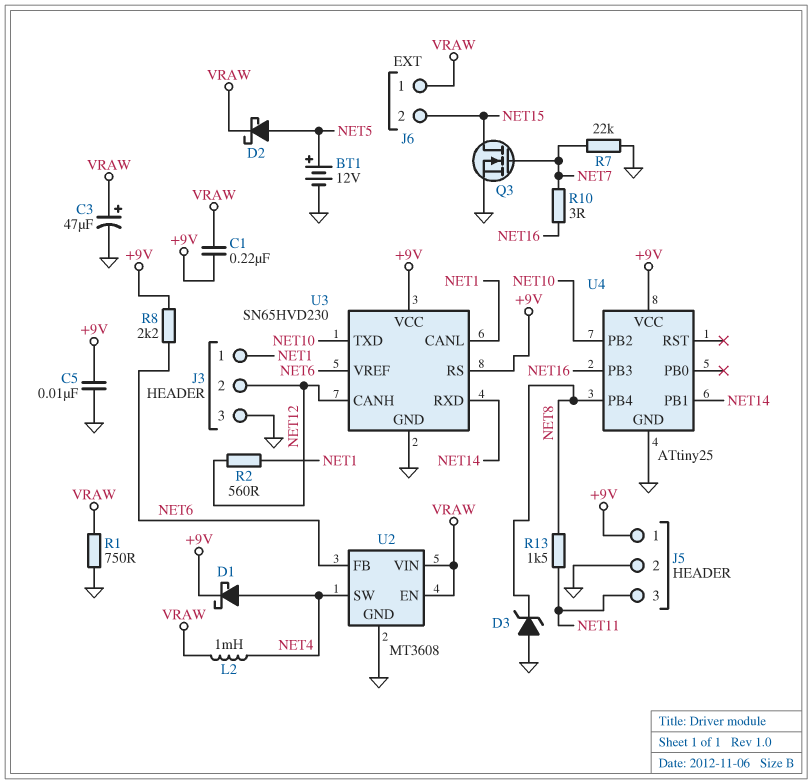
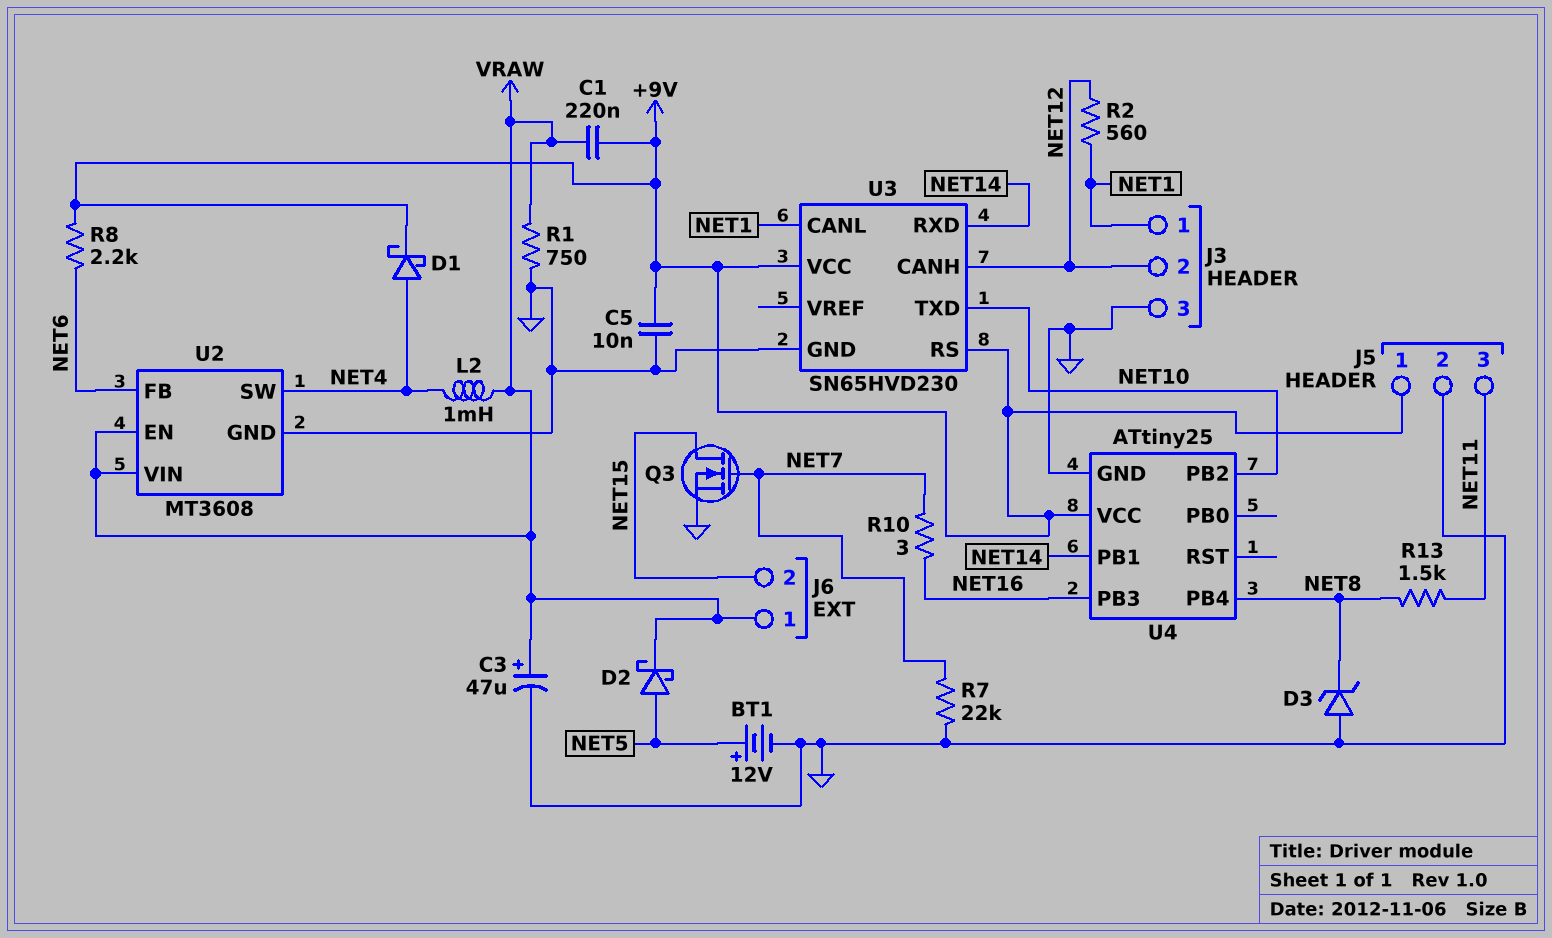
U3 pin VREF: NET6 -> none

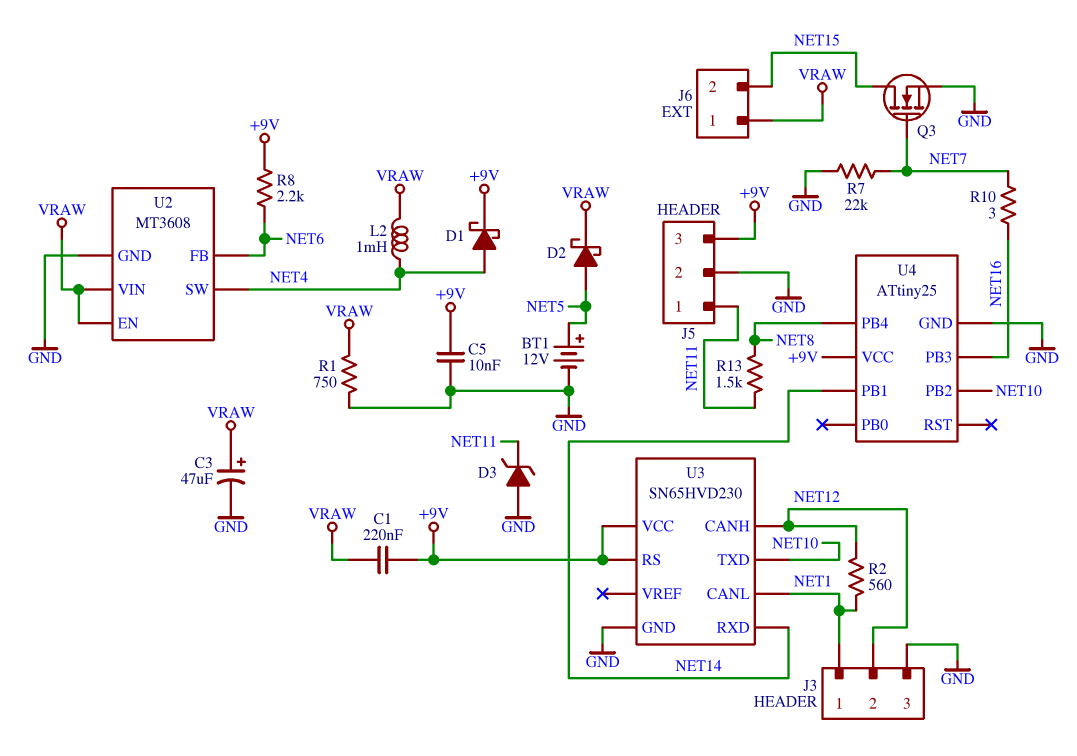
D3: zener (A GND, K NET8) -> zener (A GND, K NET11)
J5 pin 1: +9V -> NET11
J5 pin 3: NET11 -> +9V

